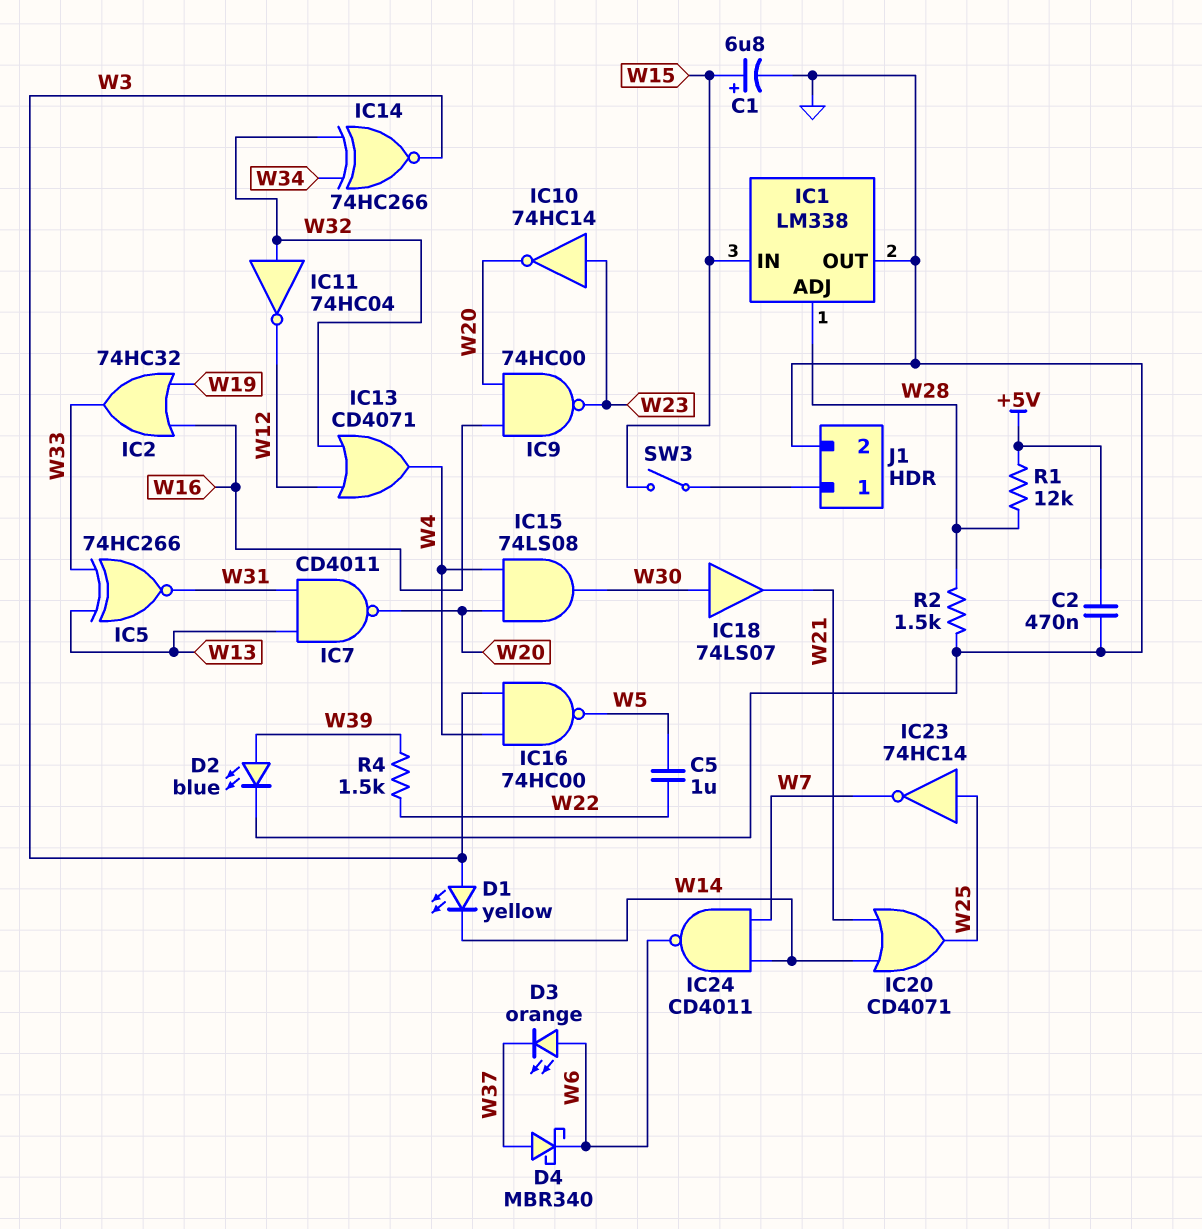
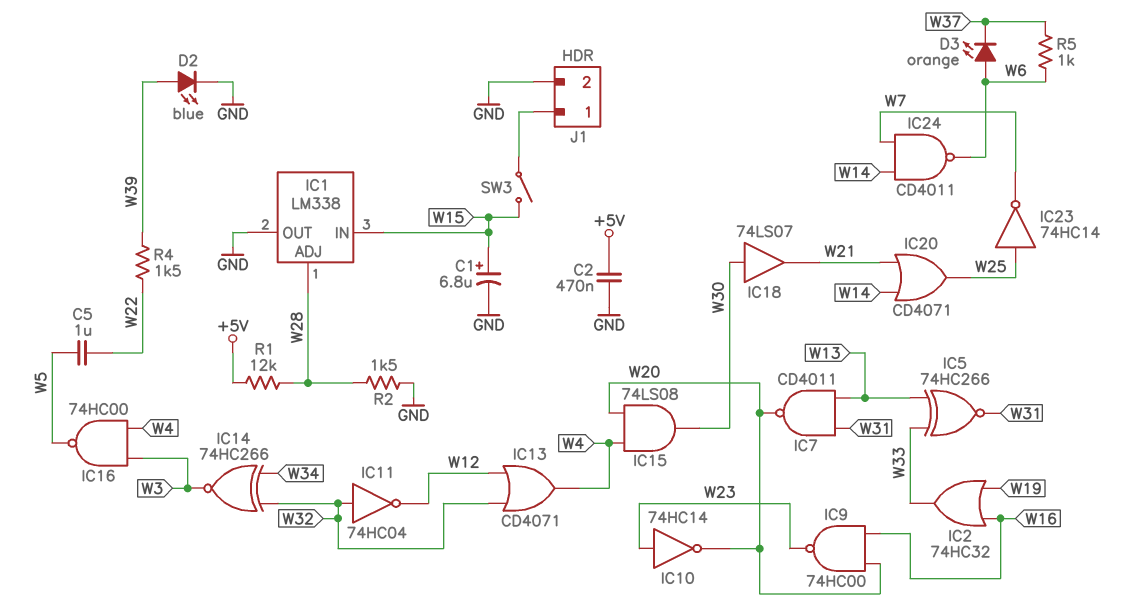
D1: LED yellow (A W3, K W14) -> none
D4: schottky MBR340 (A W37, K W6) -> none
R5: none -> 1k (W6, W37)

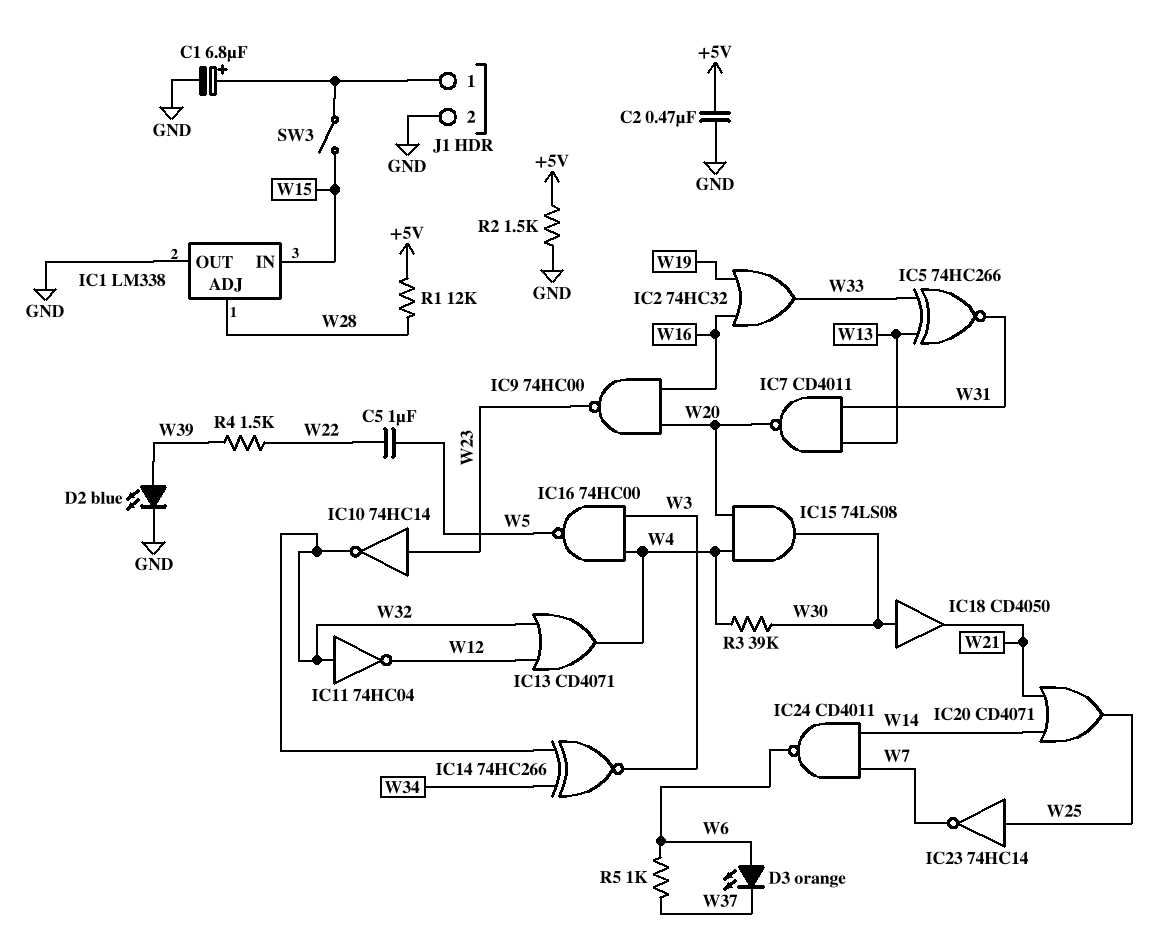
C1: 6.8uF (plus W15, minus GND) -> 6.8uF (plus J1/1, minus GND)
IC10: NOT 74HC14 (in W23, out W20) -> NOT 74HC14 (in W23, out W32)
IC18: buffer 74LS07 (in W30, out W21) -> buffer CD4050 (in W30, out W21)
R2: 1.5k (GND, W28) -> 1.5k (+5V, GND)
R3: none -> 39k (W4, W30)

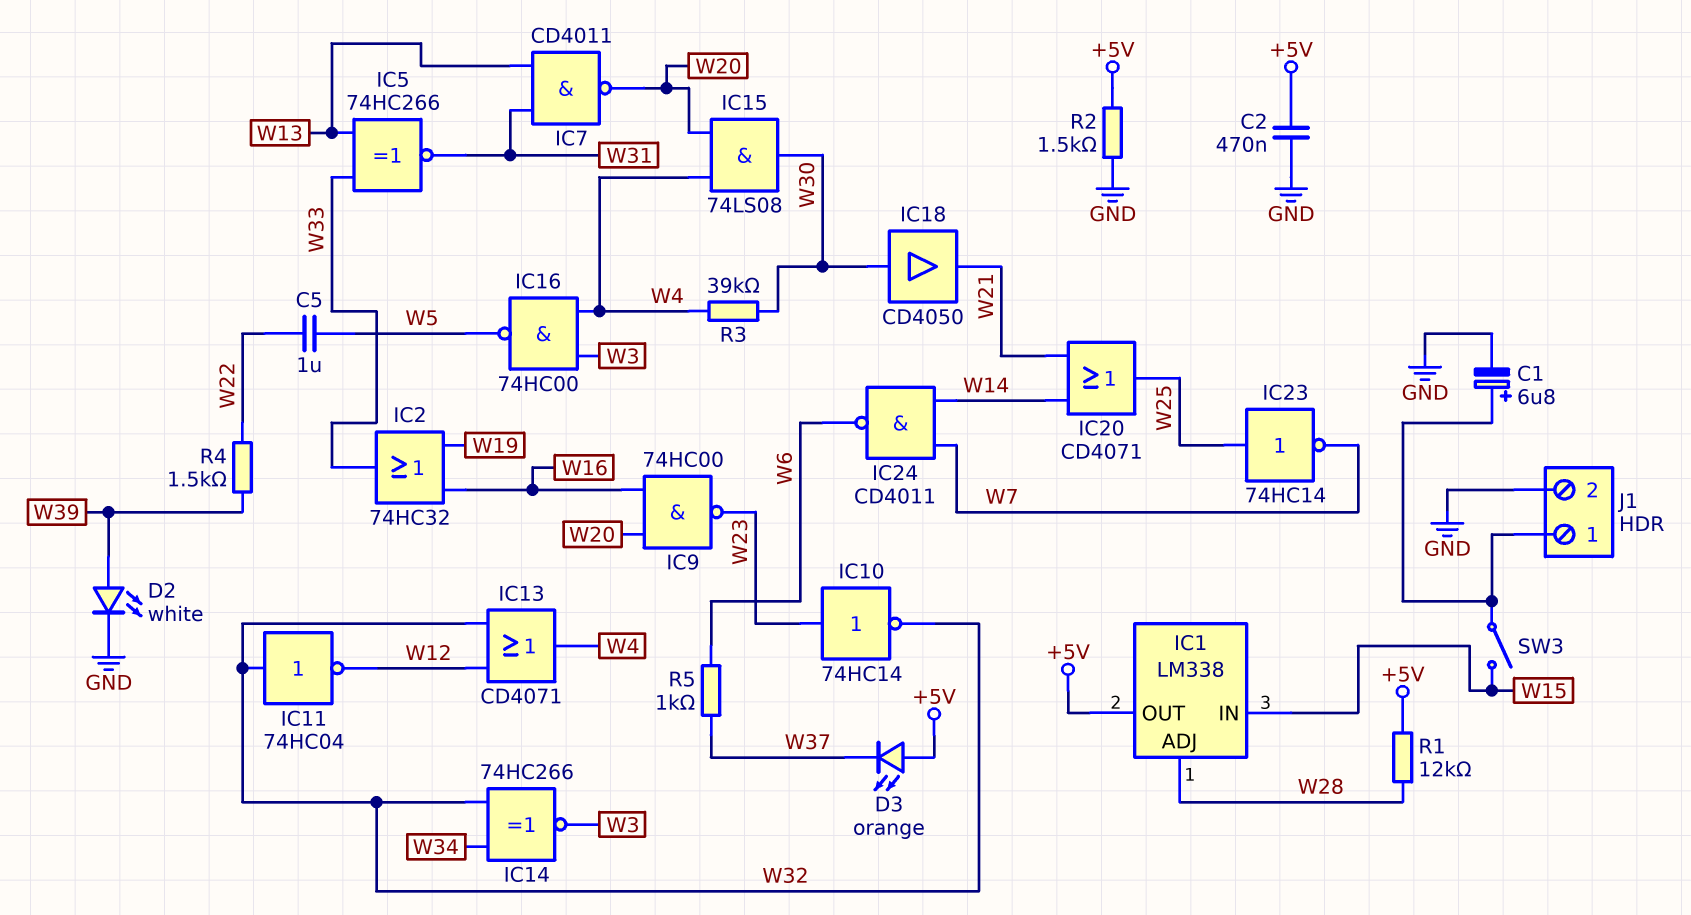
D2: LED blue (A W39, K GND) -> LED white (A W39, K GND)
D3: LED orange (A W6, K W37) -> LED orange (A +5V, K W37)
IC1 pin OUT: GND -> +5V

